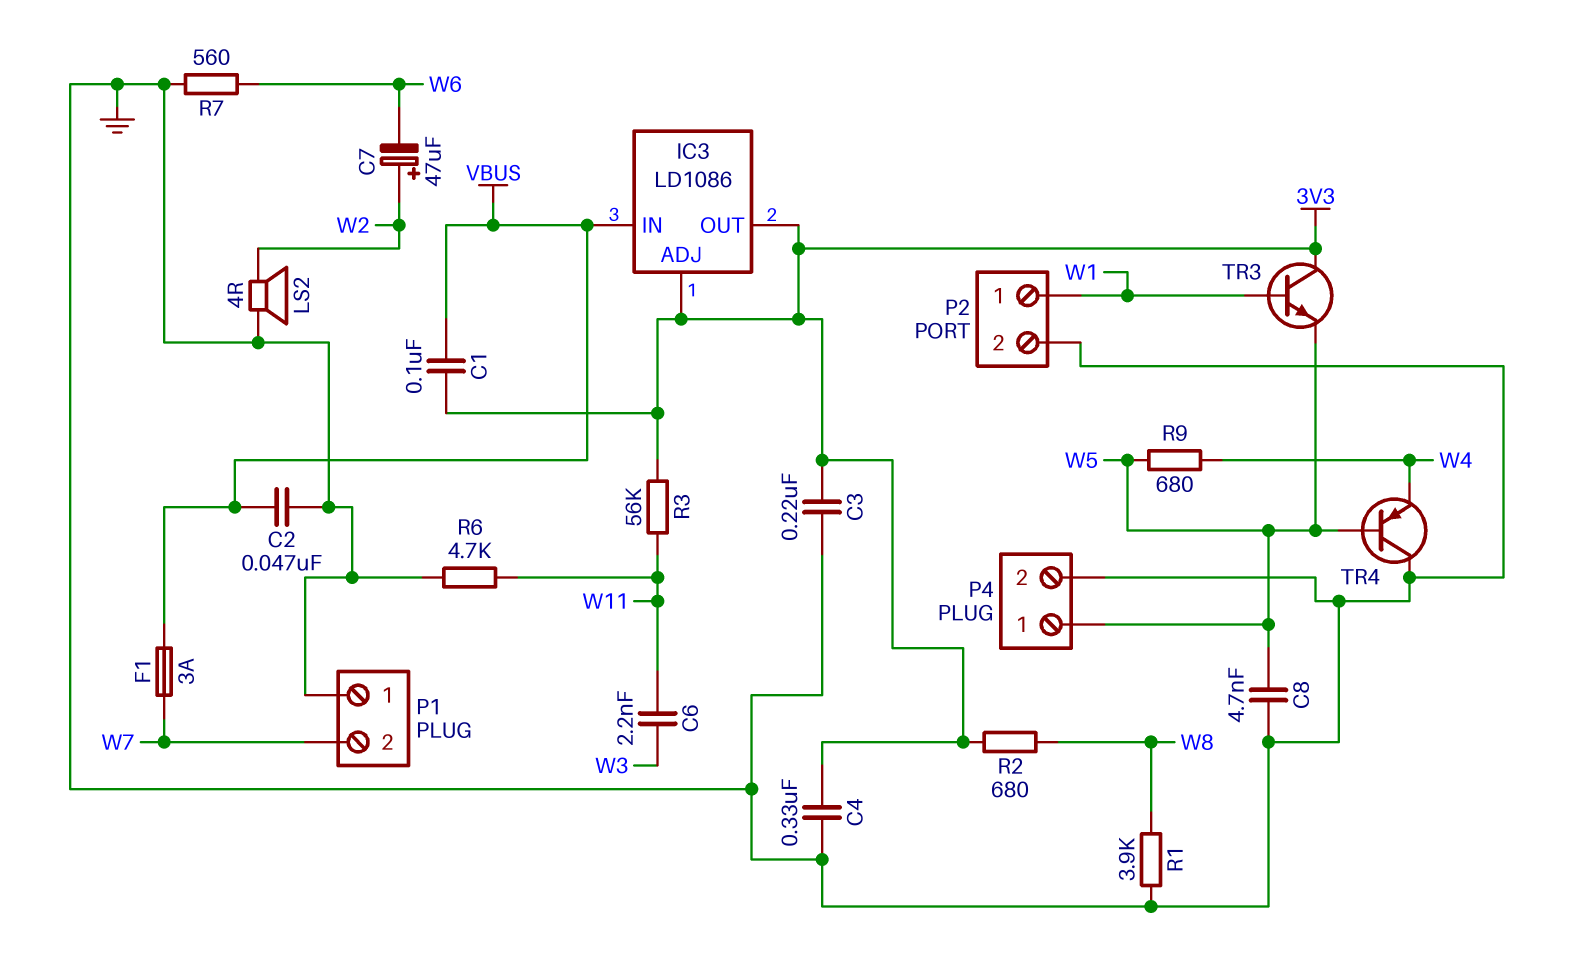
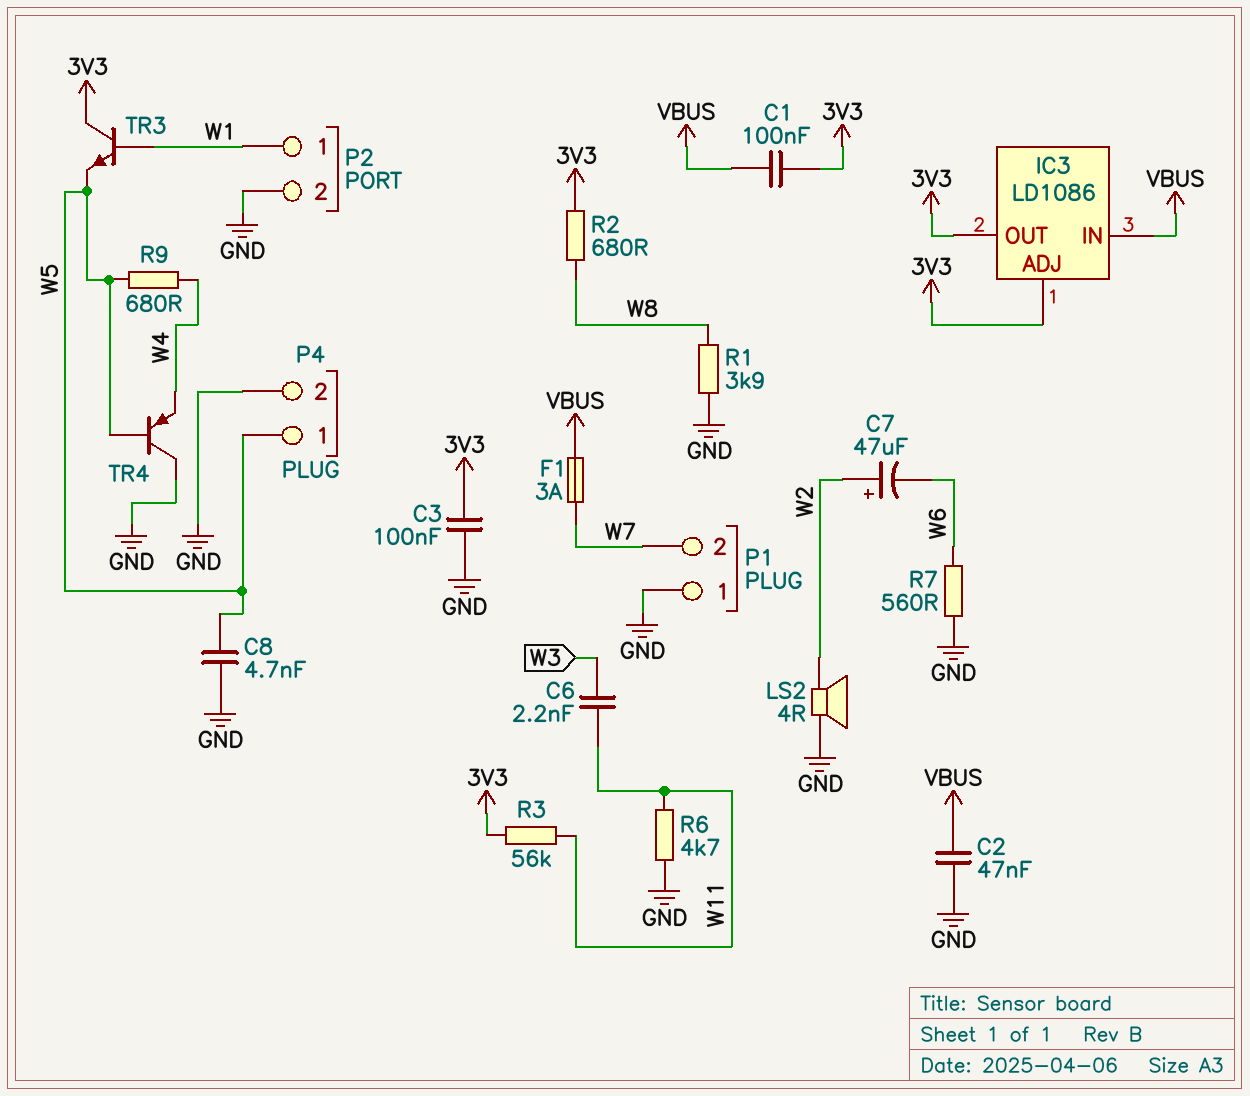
C3: 220nF (3V3, GND) -> 100nF (3V3, GND)
C4: 330nF (3V3, GND) -> none

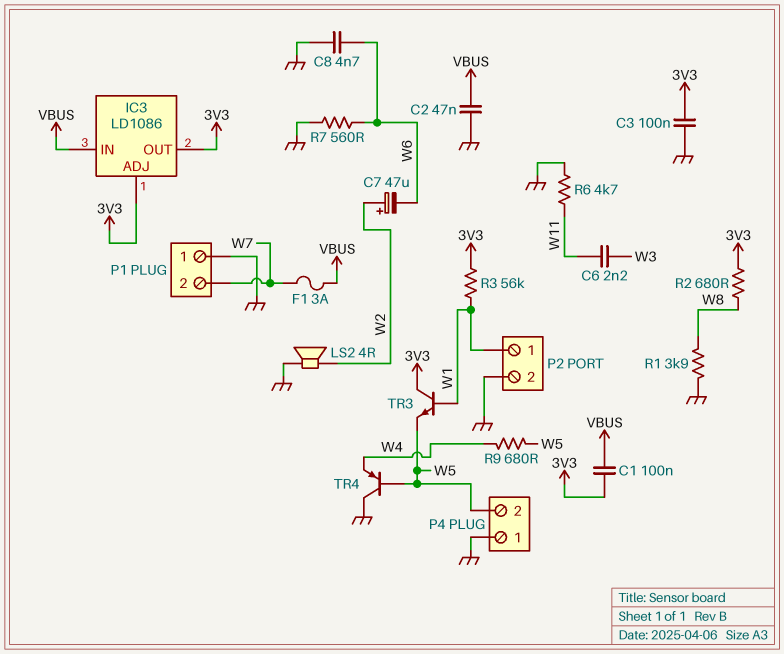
C8: 4.7nF (GND, W5) -> 4.7nF (GND, W6)
P4 pin 1: W5 -> GND
P4 pin 2: GND -> W5
R3: 56k (3V3, W11) -> 56k (3V3, W1)

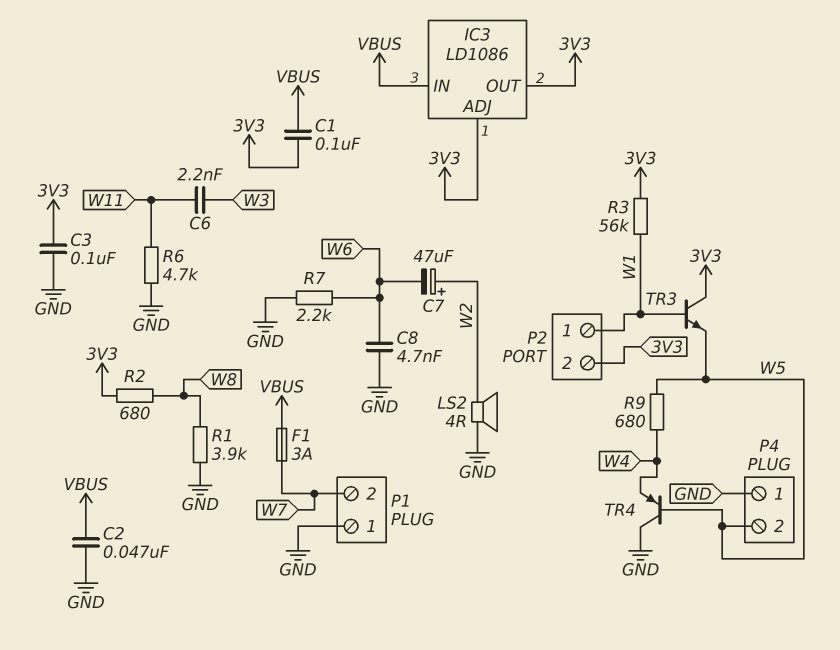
P2 pin 2: GND -> 3V3
R7: 560 (GND, W6) -> 2.2k (GND, W6)

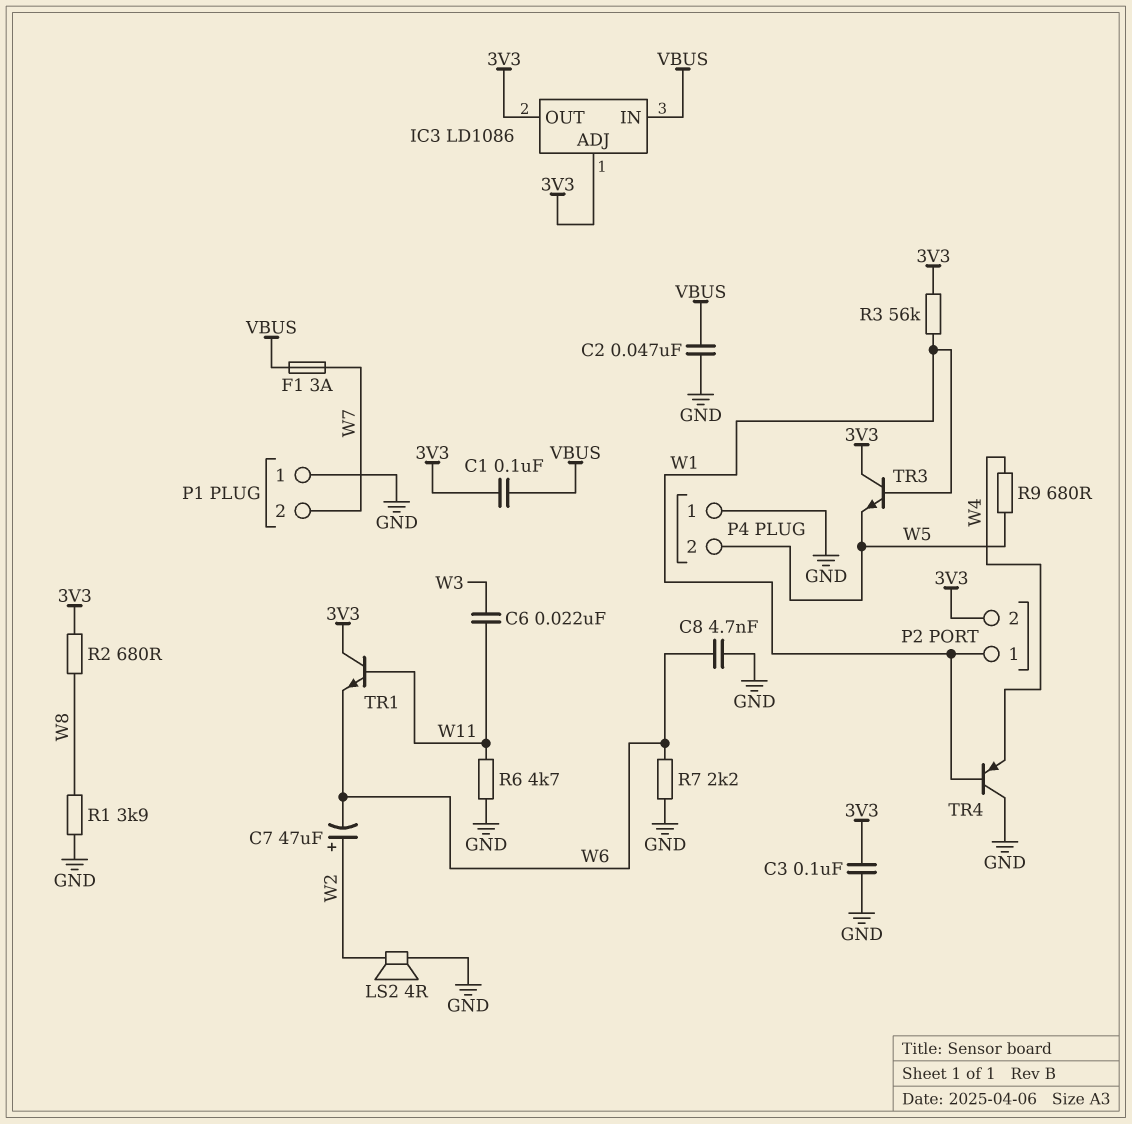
C6: 2.2nF (W3, W11) -> 22nF (W3, W11)
TR1: none -> NPN (B W11, C 3V3, E W6)
TR4: PNP (B W5, C GND, E W4) -> PNP (B W1, C GND, E W4)

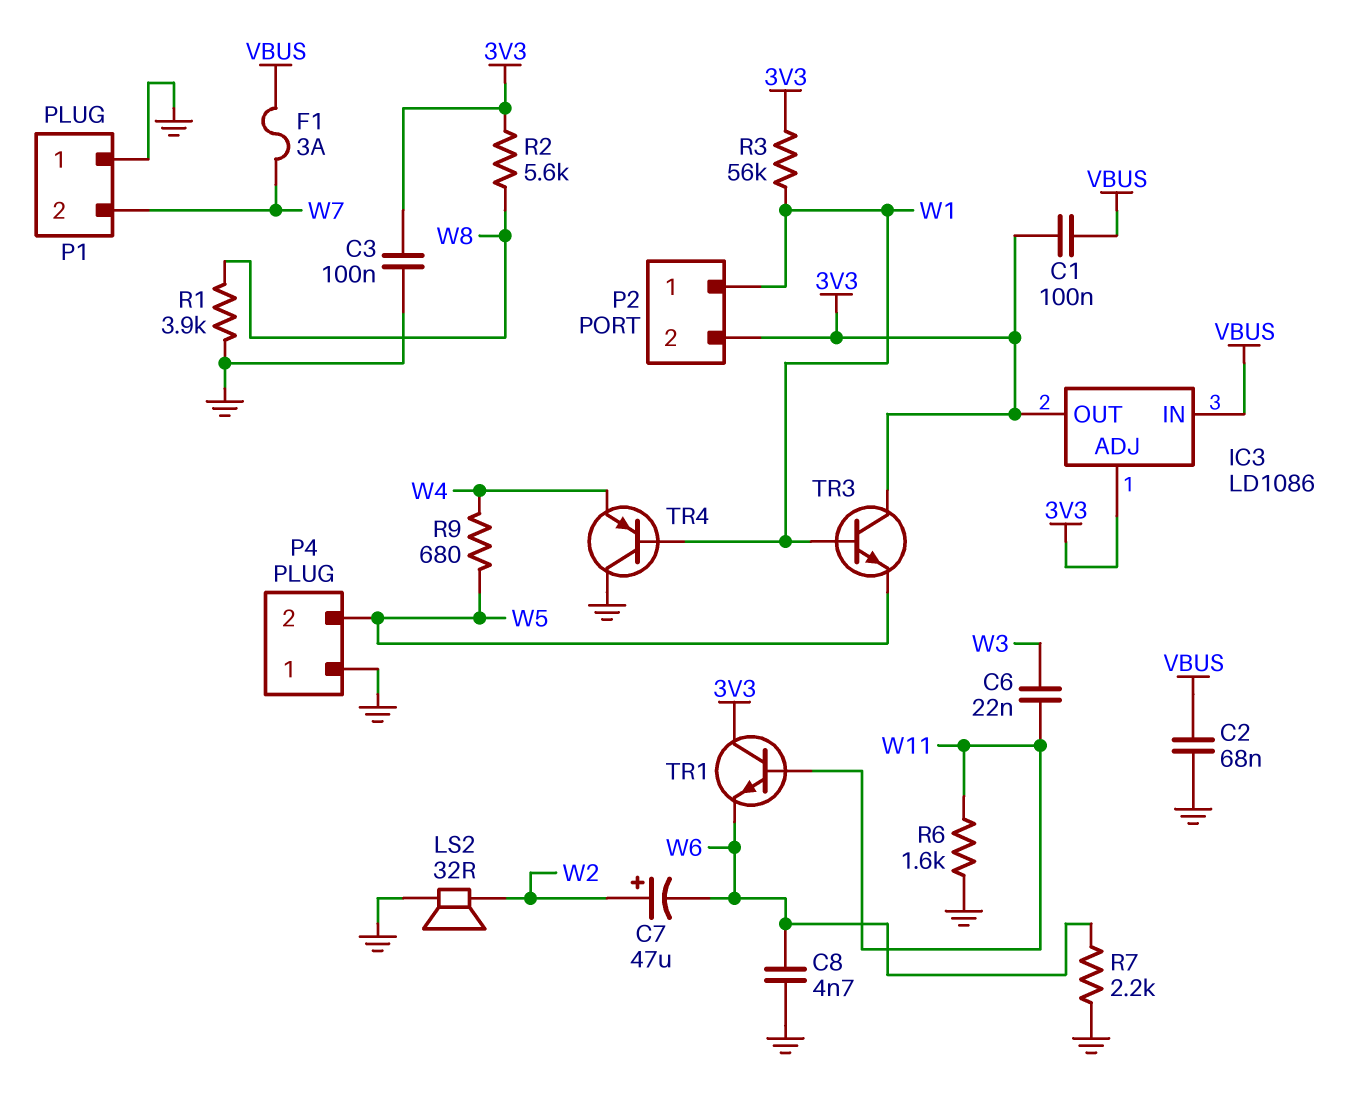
C2: 47nF (GND, VBUS) -> 68nF (GND, VBUS)
LS2: speaker 4R (GND, W2) -> speaker 32R (GND, W2)
R2: 680 (3V3, W8) -> 5.6k (3V3, W8)
R6: 4.7k (GND, W11) -> 1.6k (GND, W11)

